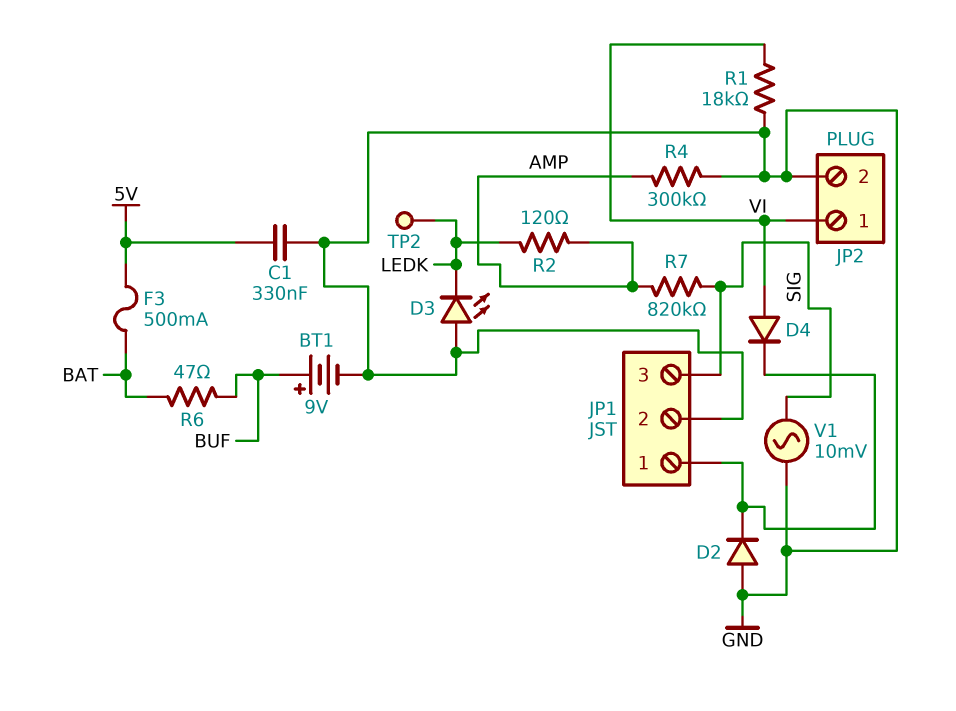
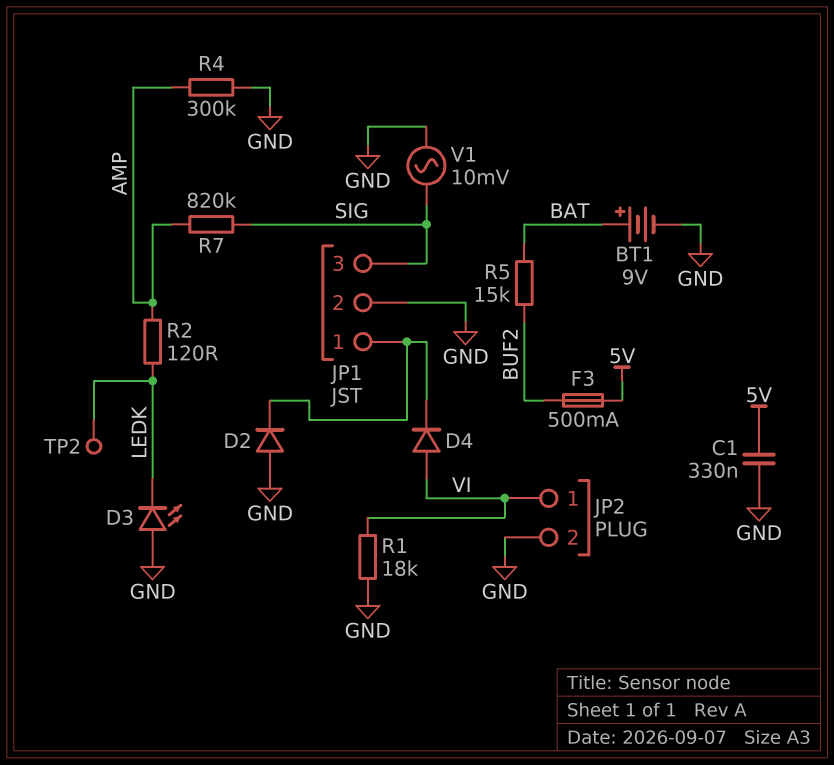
BT1: 9V (plus BUF, minus GND) -> 9V (plus BAT, minus GND)
F3: 500mA (5V, BAT) -> 500mA (5V, BUF2)
R5: none -> 15k (BAT, BUF2)
R6: 47 (BAT, BUF) -> none

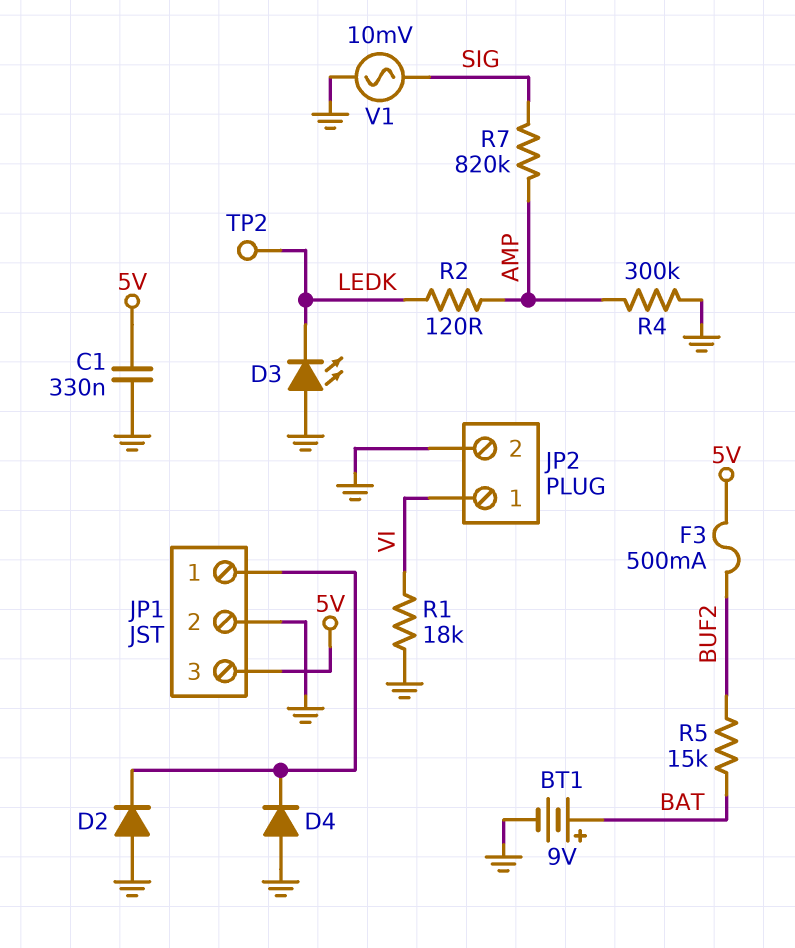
D4: diode (A VI, K JP1/1) -> diode (A GND, K JP1/1)
JP1 pin 3: SIG -> 5V

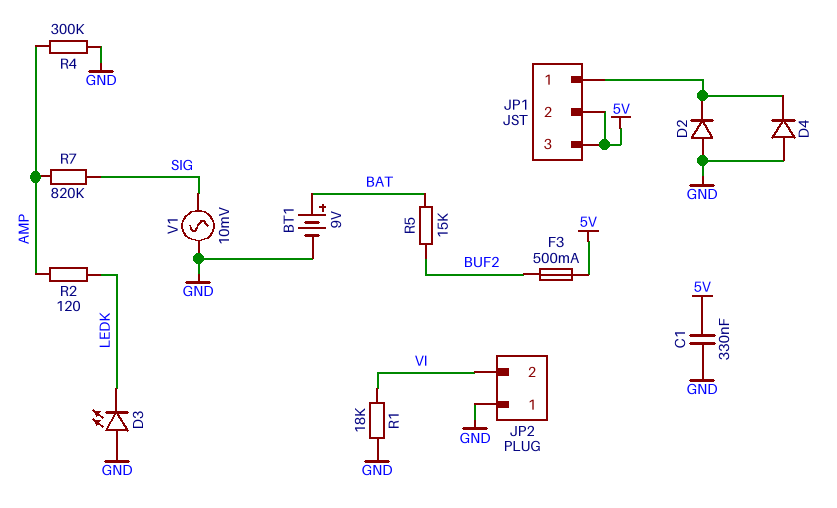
JP1 pin 2: GND -> 5V
JP2 pin 1: VI -> GND
JP2 pin 2: GND -> VI
TP2: test point (LEDK) -> none

